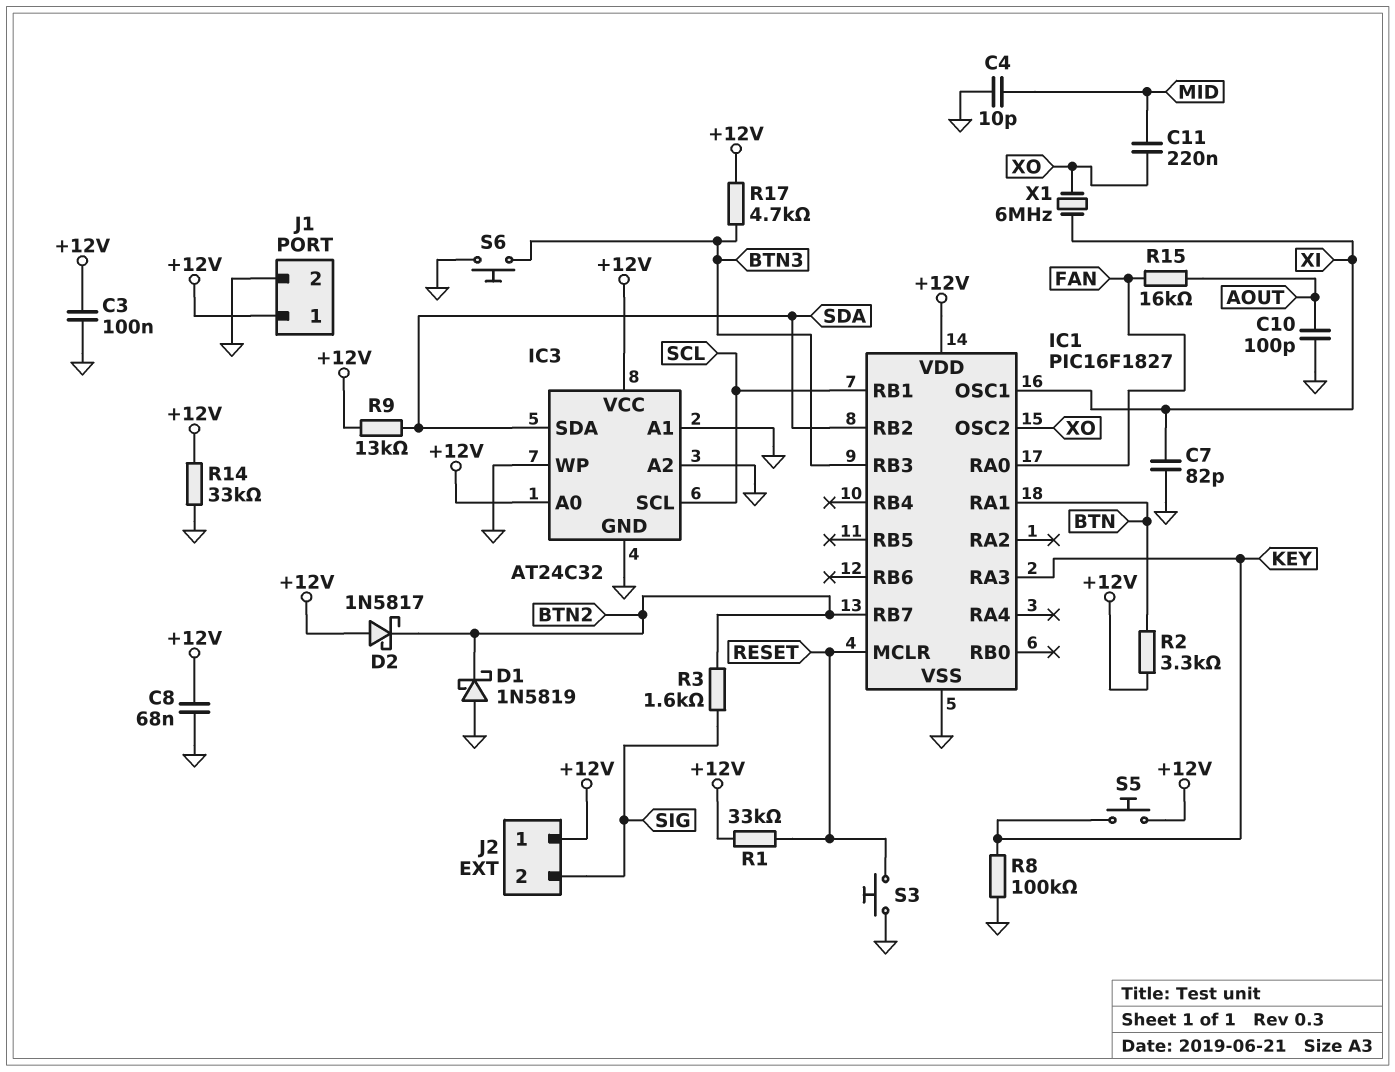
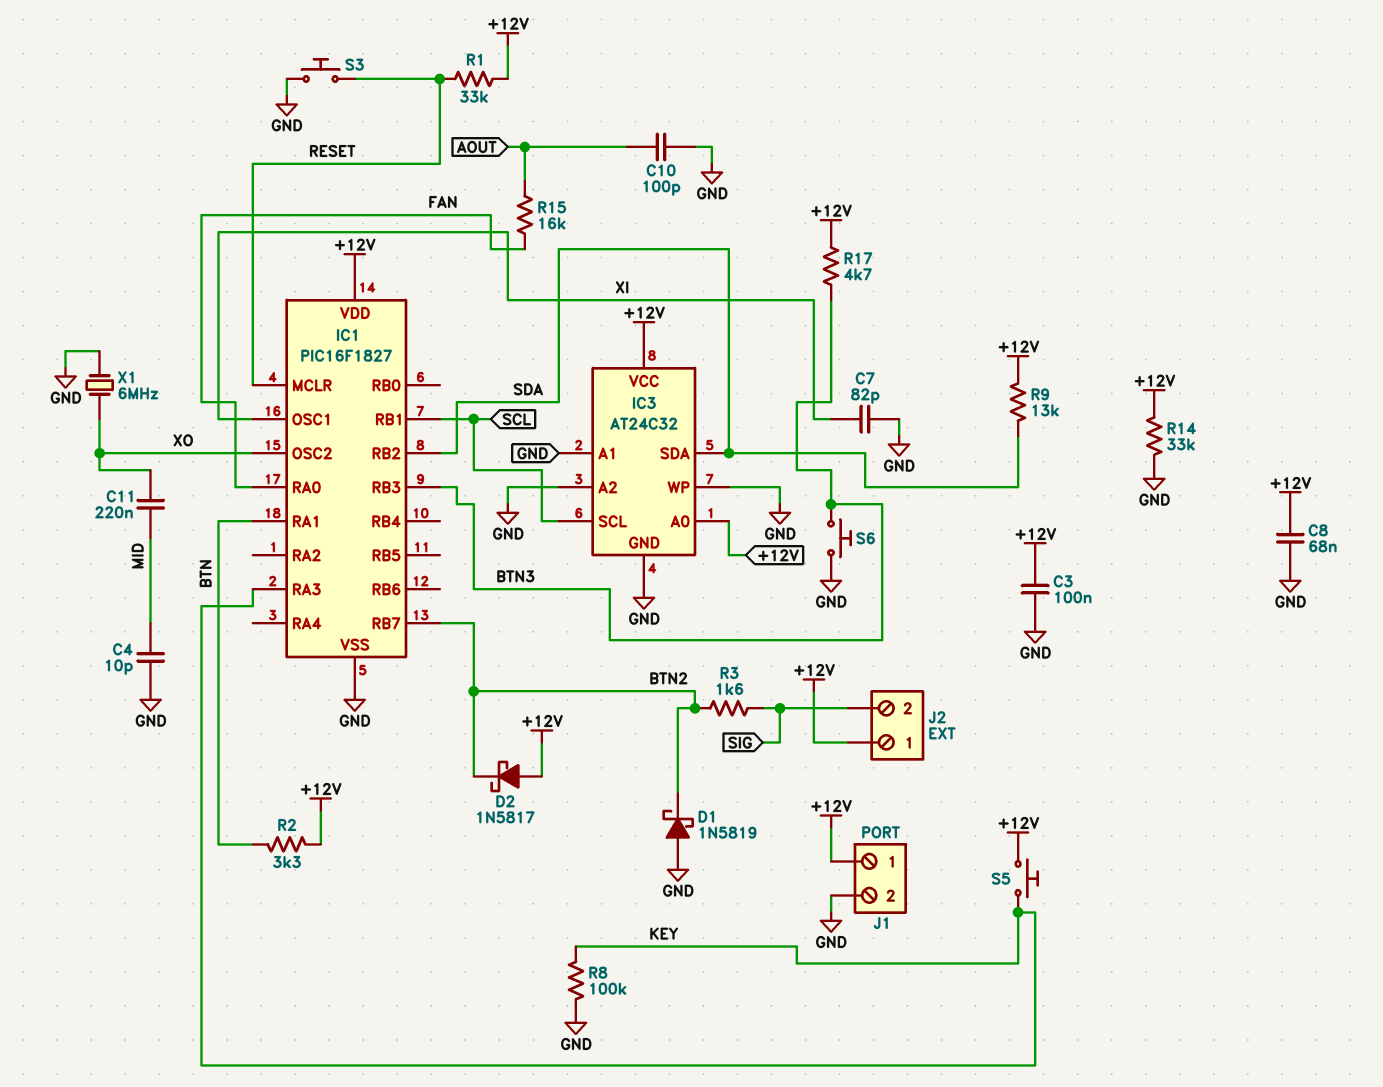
X1: 6MHz (XI, XO) -> 6MHz (GND, XO)

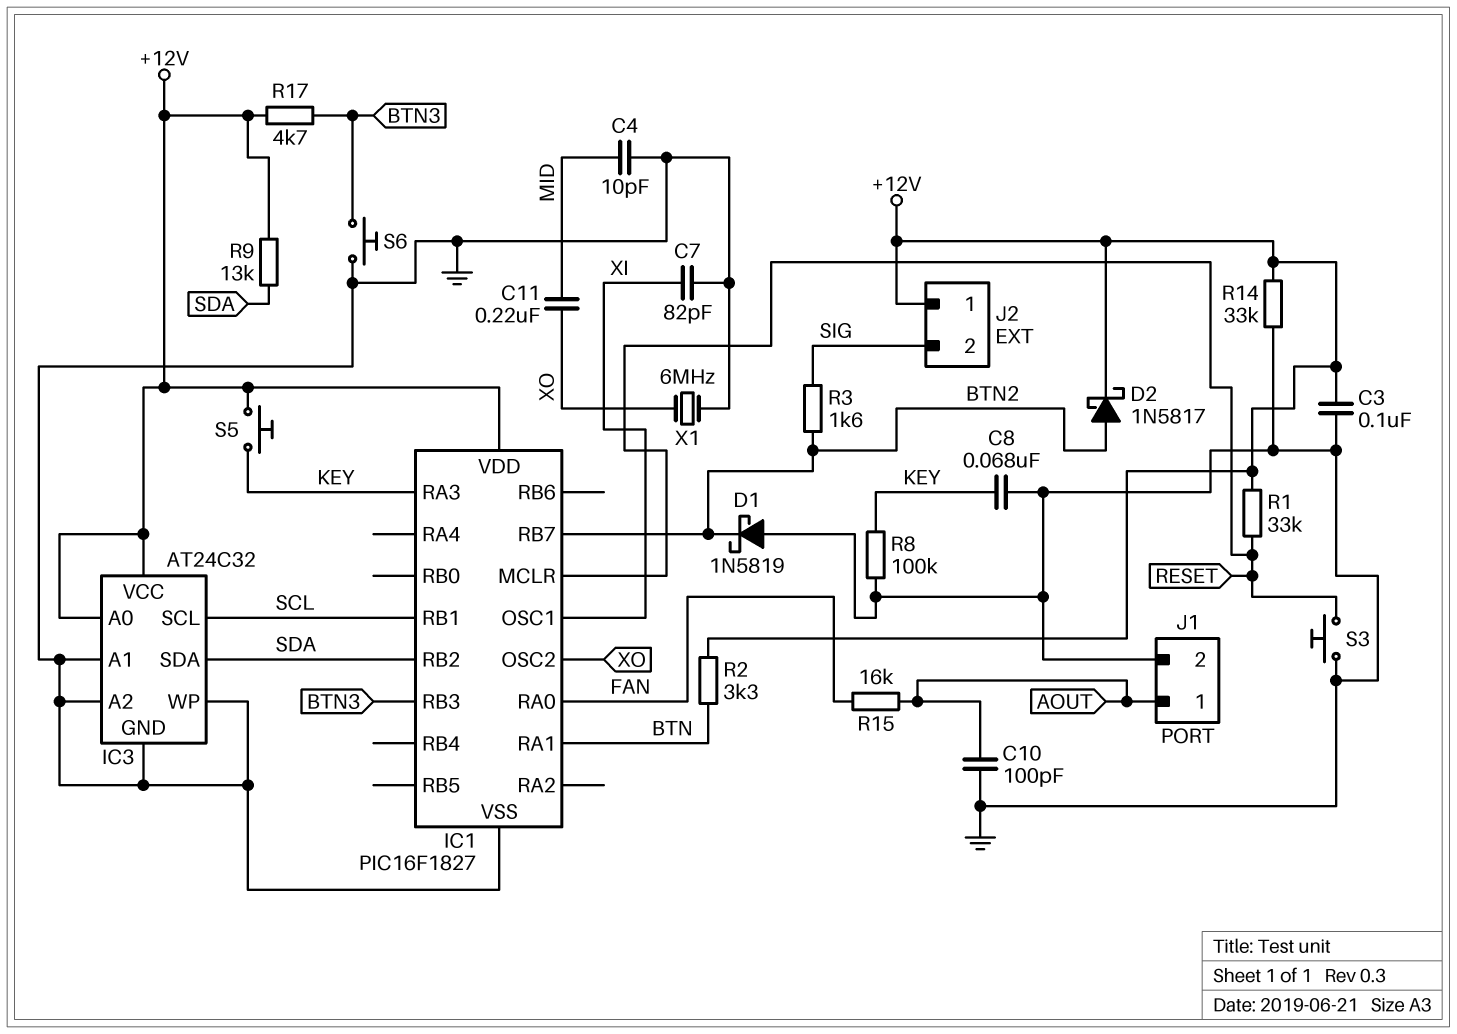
C8: 68nF (+12V, GND) -> 68nF (GND, KEY)
D2: schottky 1N5817 (A +12V, K BTN2) -> schottky 1N5817 (A BTN2, K +12V)
J1 pin 1: +12V -> AOUT

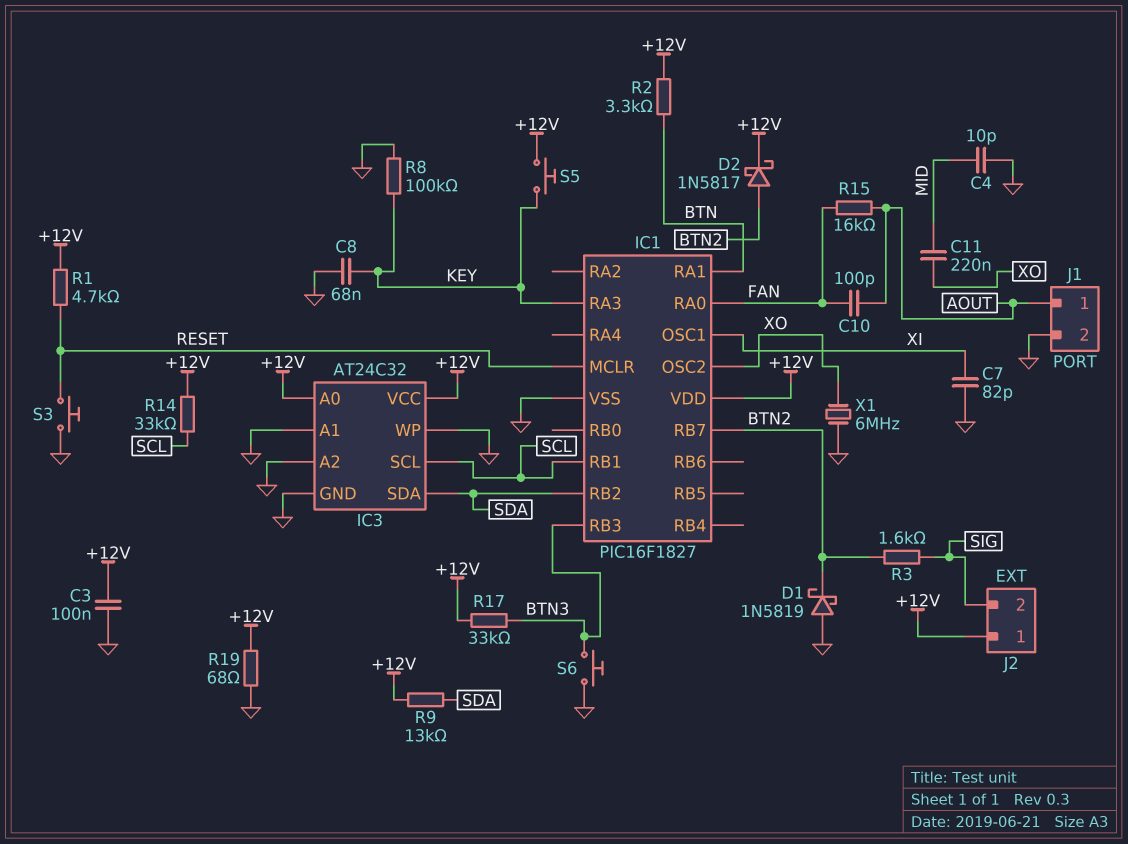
C10: 100pF (AOUT, GND) -> 100pF (AOUT, FAN)
R1: 33k (+12V, RESET) -> 4.7k (+12V, RESET)
R14: 33k (+12V, GND) -> 33k (+12V, SCL)
R17: 4.7k (+12V, BTN3) -> 33k (+12V, BTN3)
R19: none -> 68 (+12V, GND)

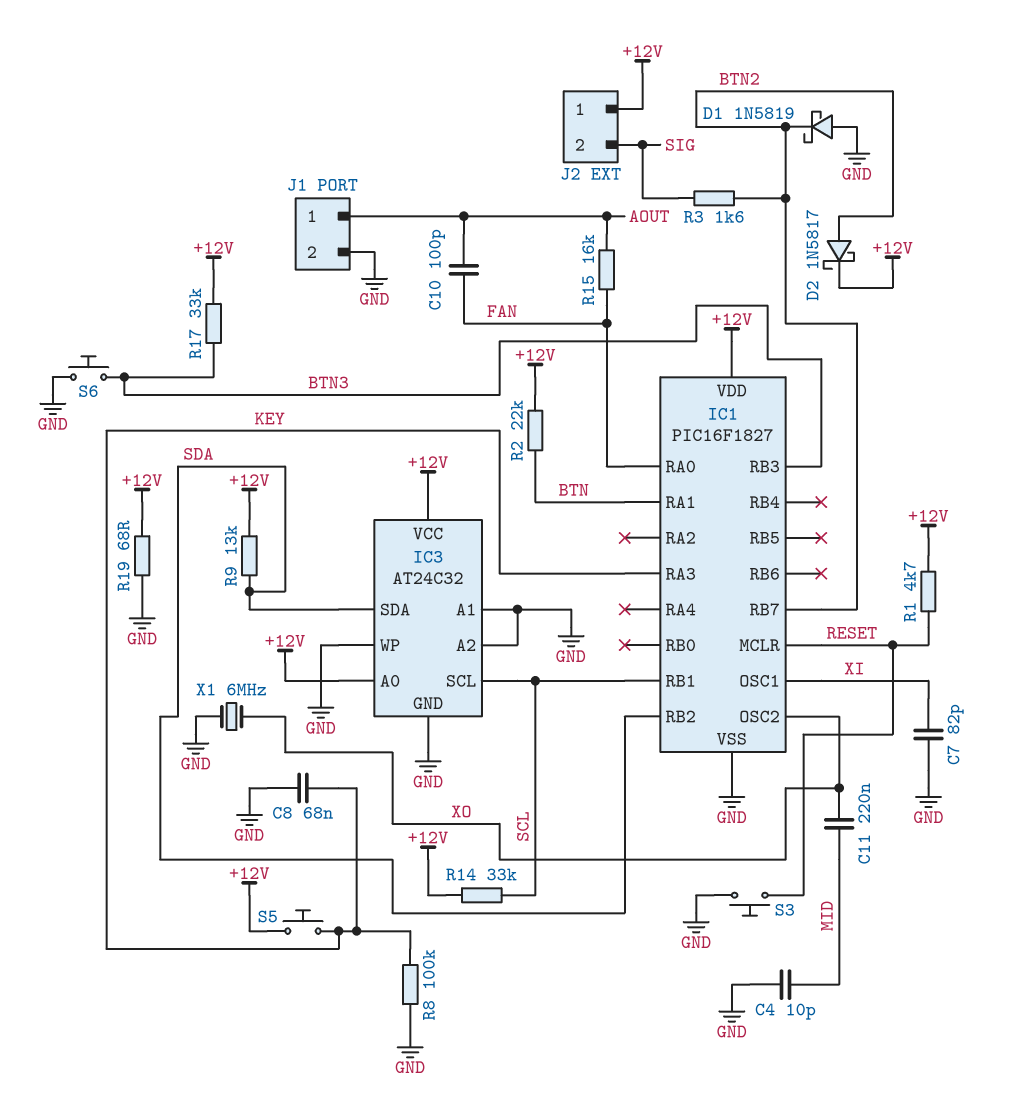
C3: 100nF (+12V, GND) -> none
R2: 3.3k (+12V, BTN) -> 22k (+12V, BTN)

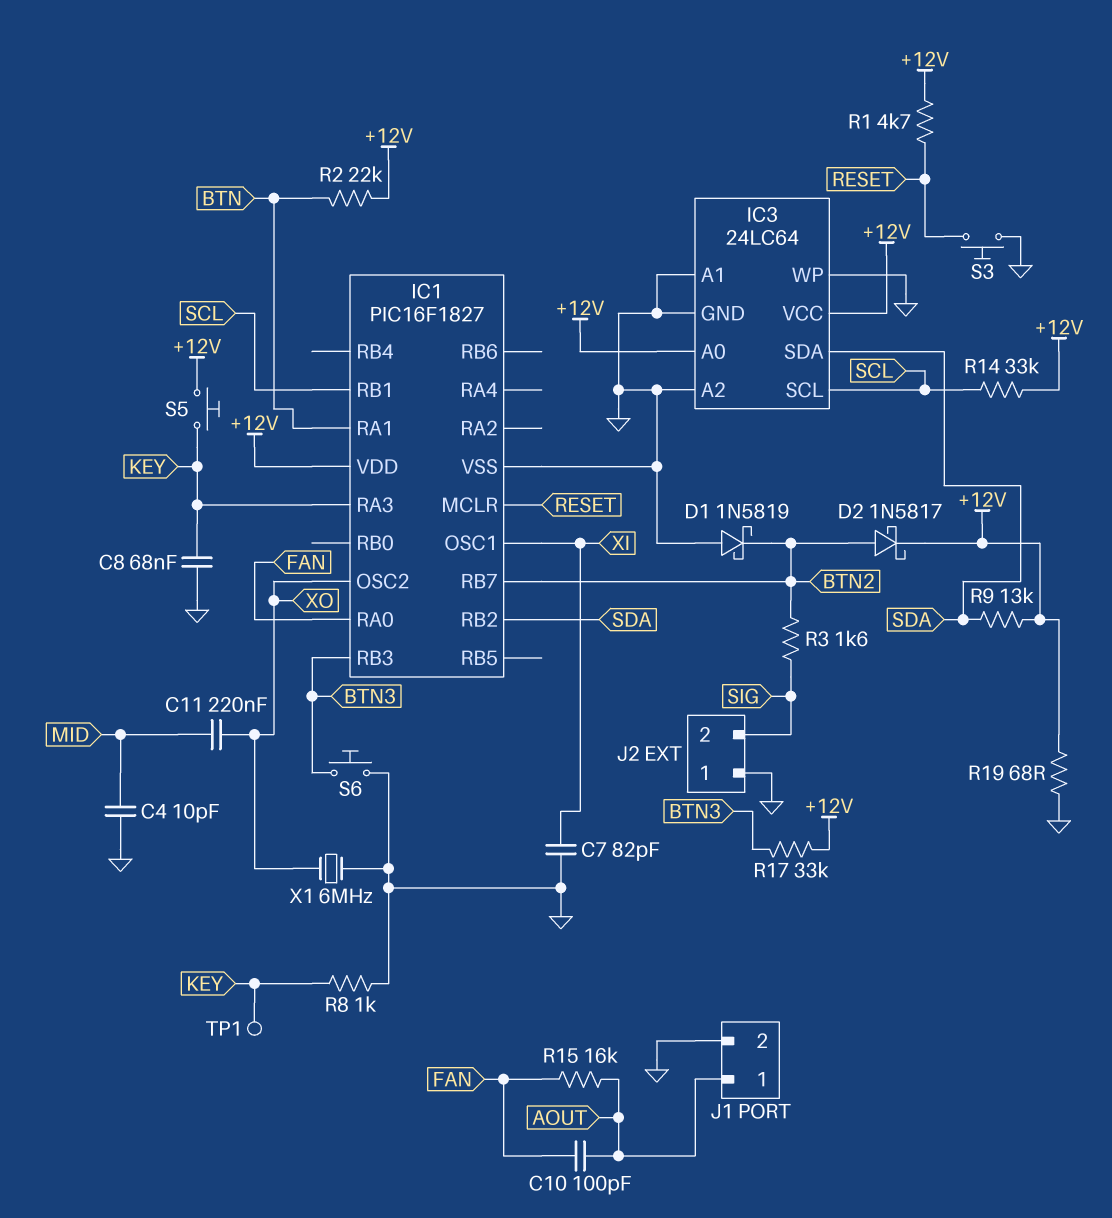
IC3: AT24C32 -> 24LC64
J2 pin 1: +12V -> GND
R8: 100k (GND, KEY) -> 1k (GND, KEY)
TP1: none -> test point (KEY)

